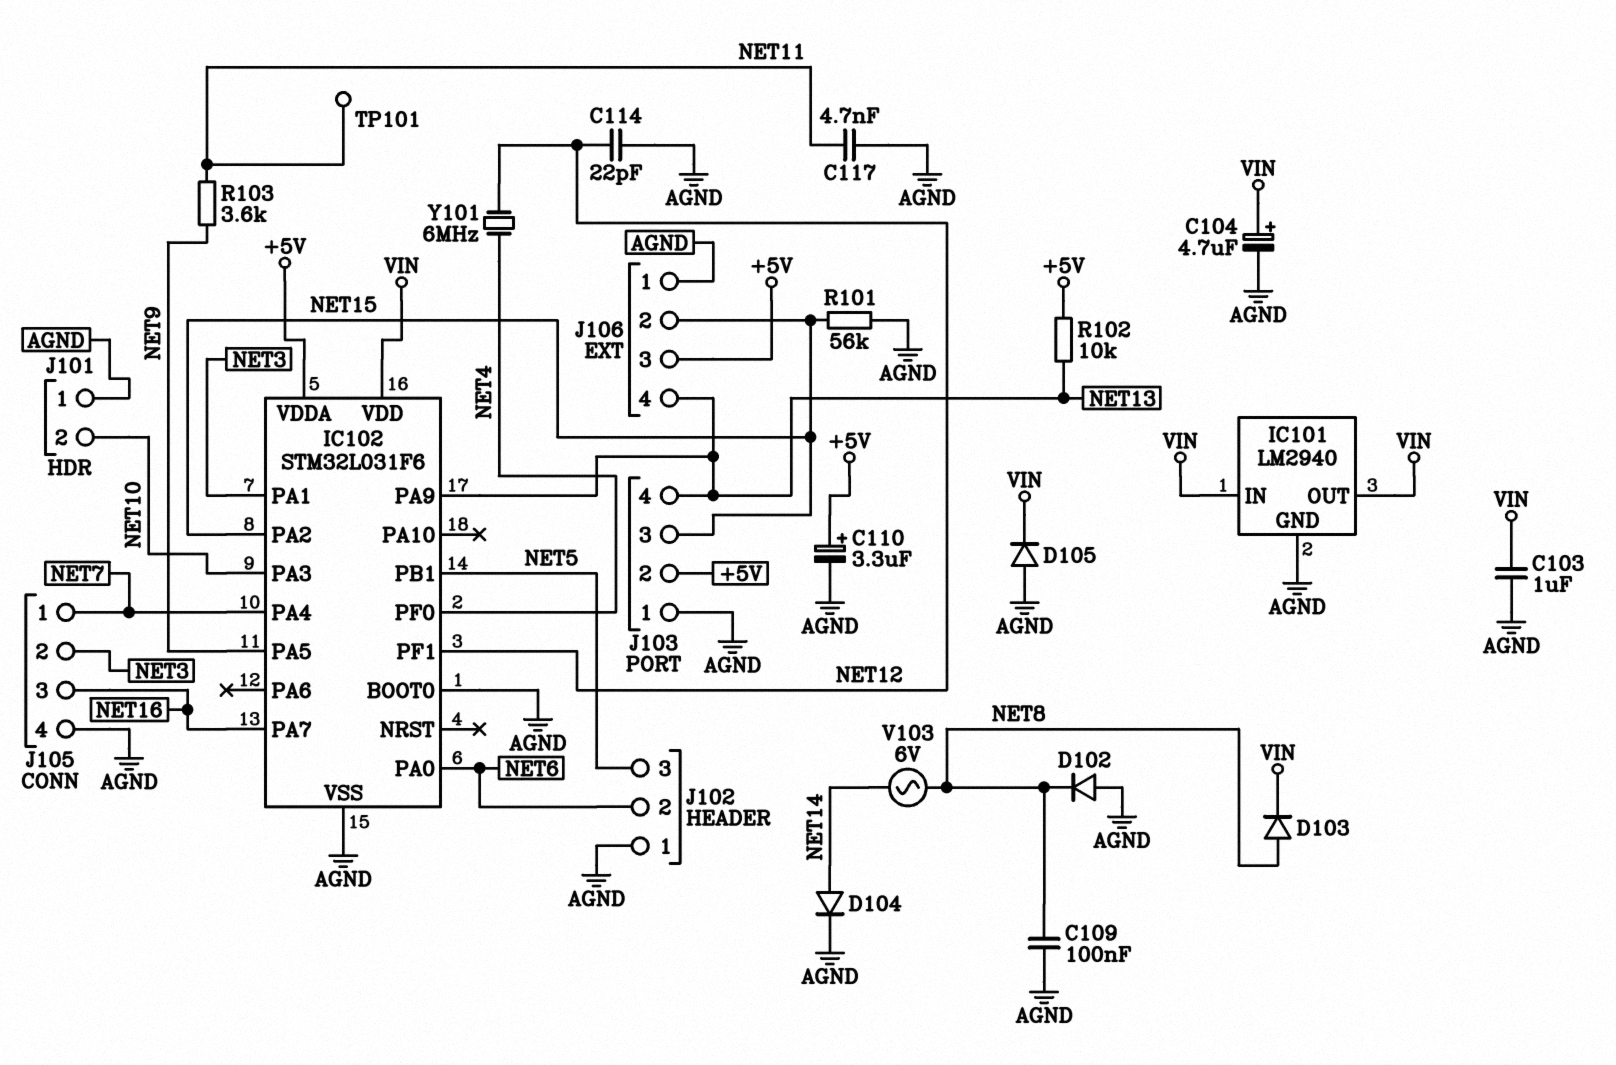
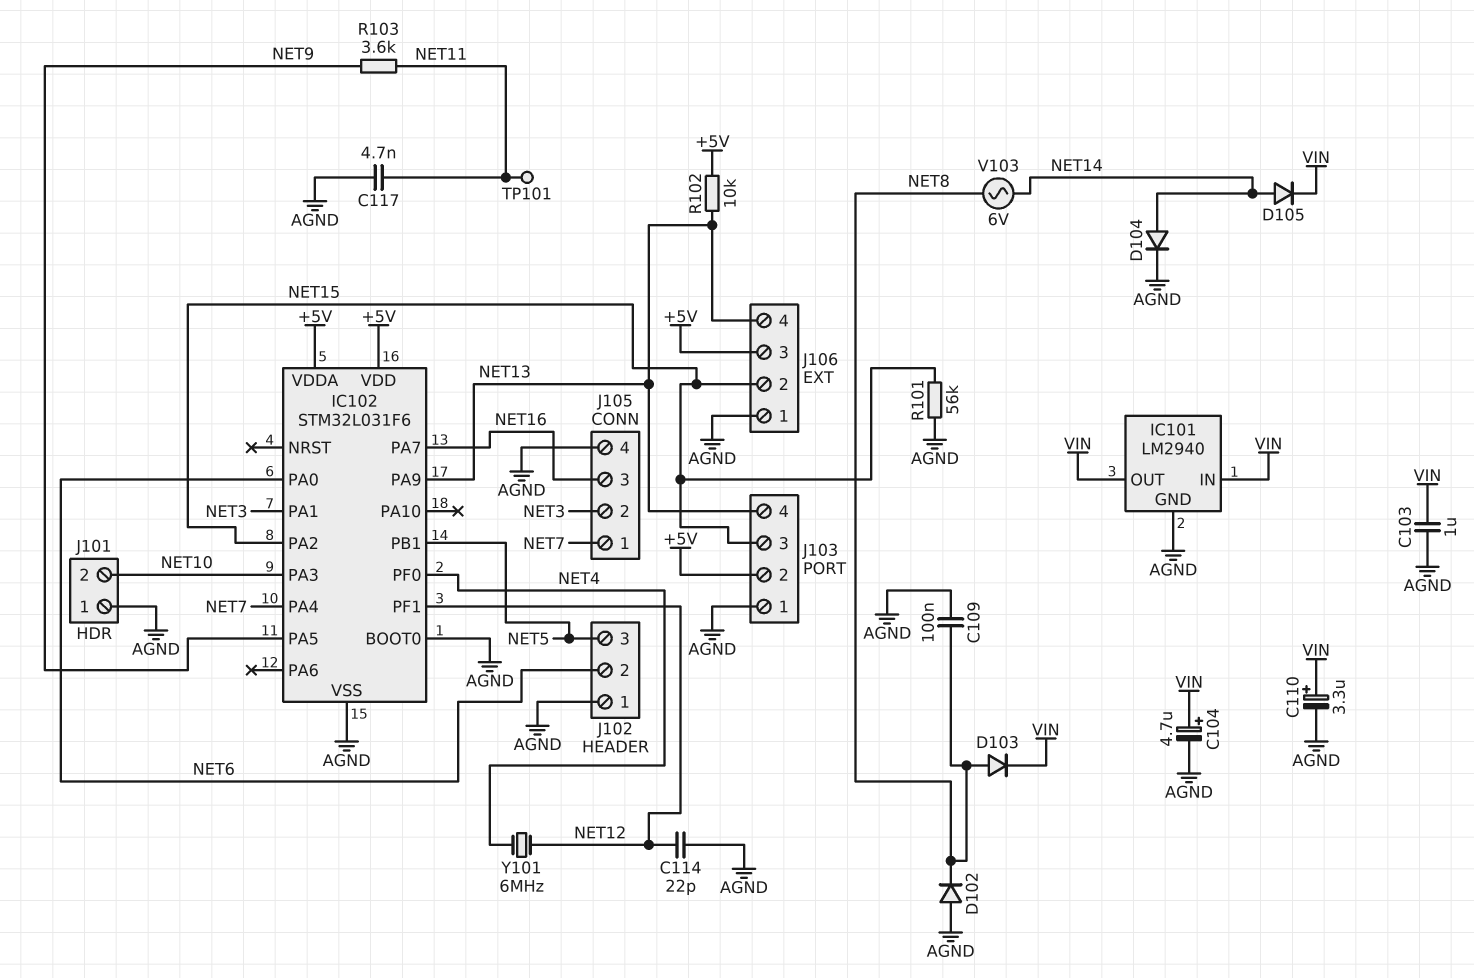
C110: 3.3uF (plus +5V, minus AGND) -> 3.3uF (plus VIN, minus AGND)
D105: diode (A AGND, K VIN) -> diode (A NET14, K VIN)
IC102 pin VDD: VIN -> +5V

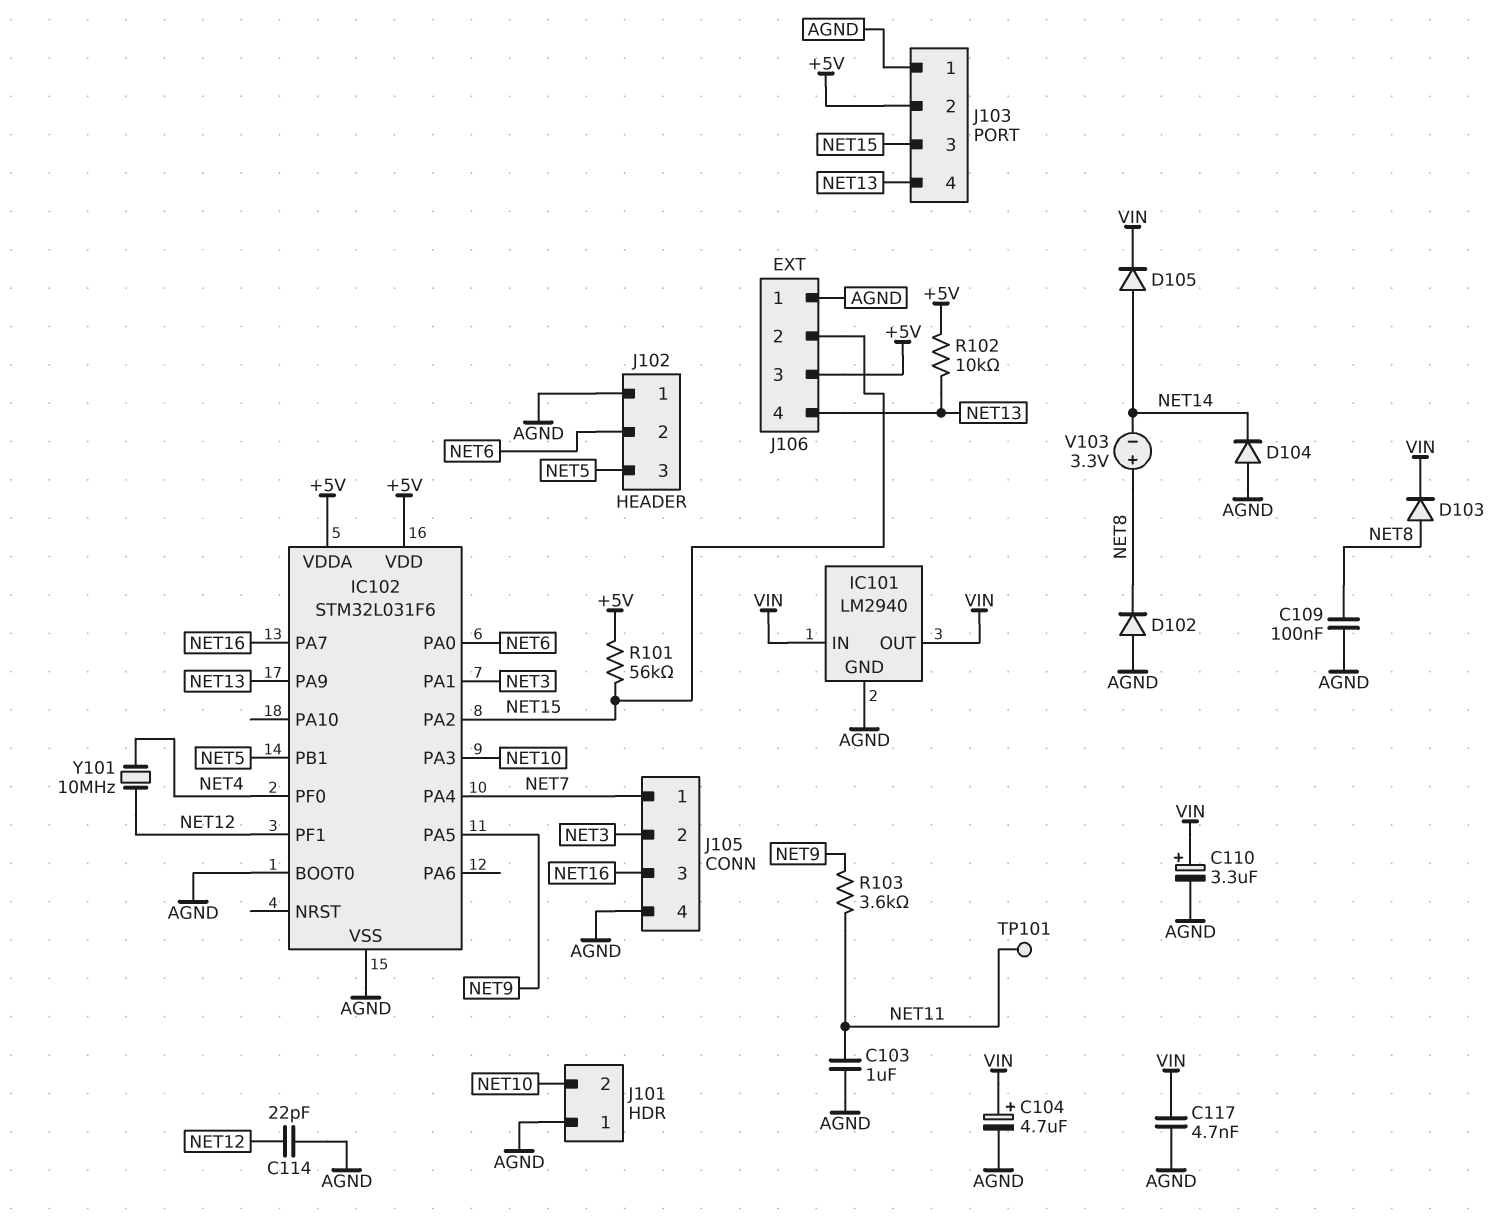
C103: 1uF (AGND, VIN) -> 1uF (AGND, NET11)
C117: 4.7nF (AGND, NET11) -> 4.7nF (AGND, VIN)
D104: diode (A NET14, K AGND) -> diode (A AGND, K NET14)
R101: 56k (AGND, NET15) -> 56k (+5V, NET15)
V103: AC 6V (NET8, NET14) -> 3.3V (plus NET8, minus NET14)
Y101: 6MHz (NET4, NET12) -> 10MHz (NET4, NET12)

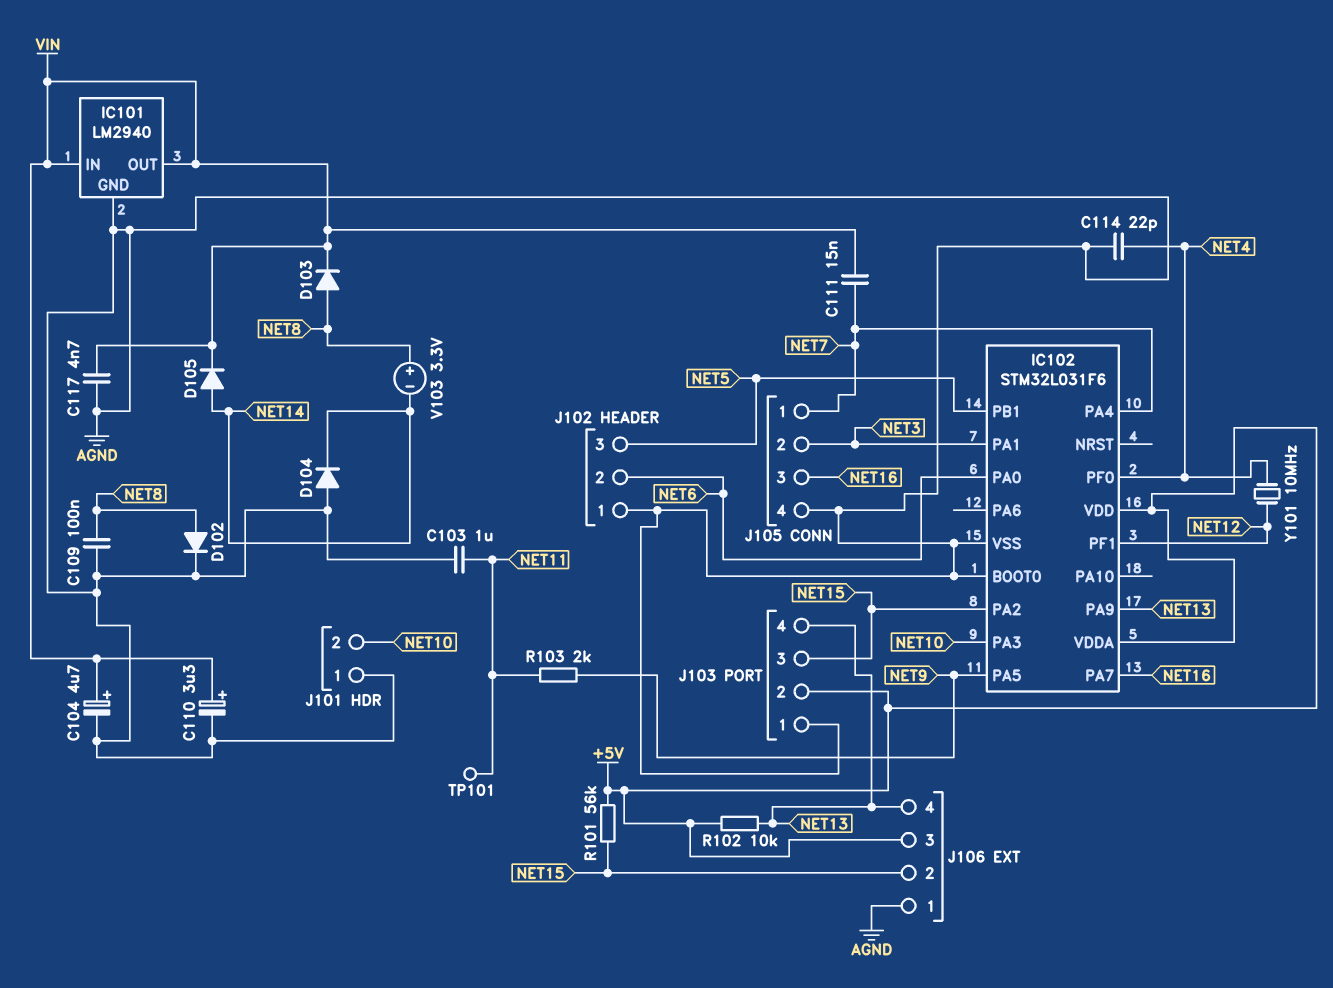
C111: none -> 15nF (NET7, VIN)
C114: 22pF (AGND, NET12) -> 22pF (AGND, NET4)
D102: diode (A AGND, K NET8) -> diode (A NET8, K AGND)
R103: 3.6k (NET9, NET11) -> 2k (NET9, NET11)

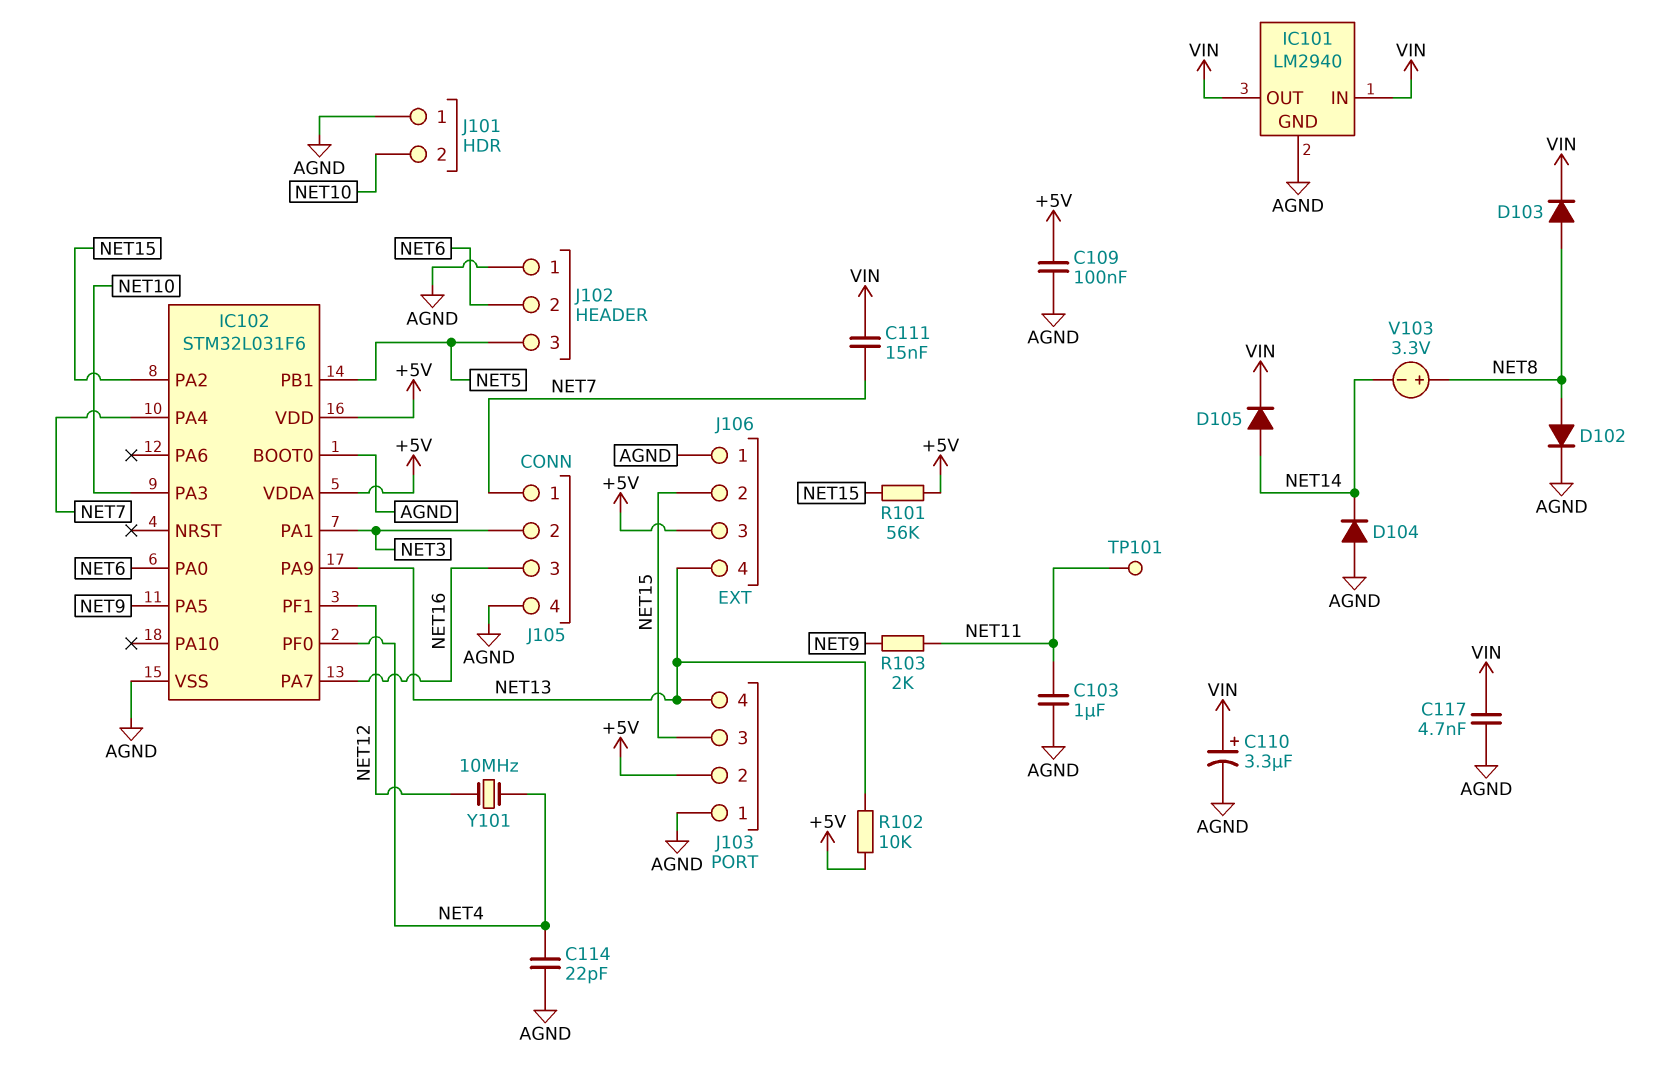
C104: 4.7uF (plus VIN, minus AGND) -> none
C109: 100nF (AGND, NET8) -> 100nF (+5V, AGND)

